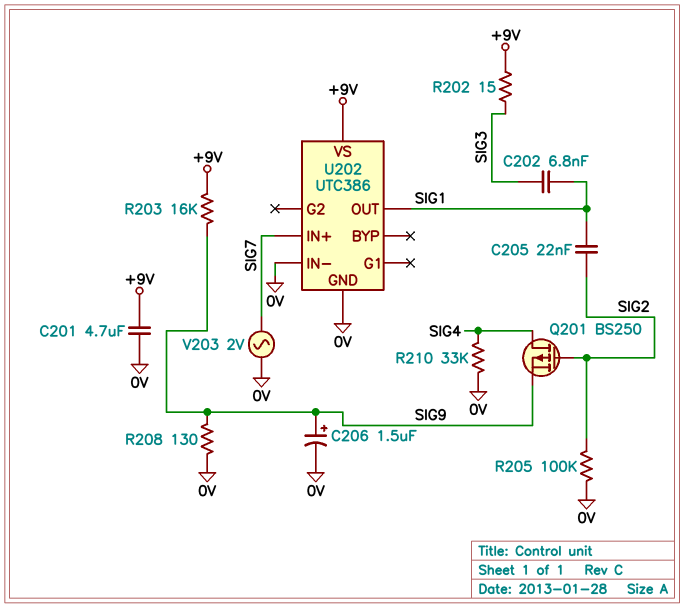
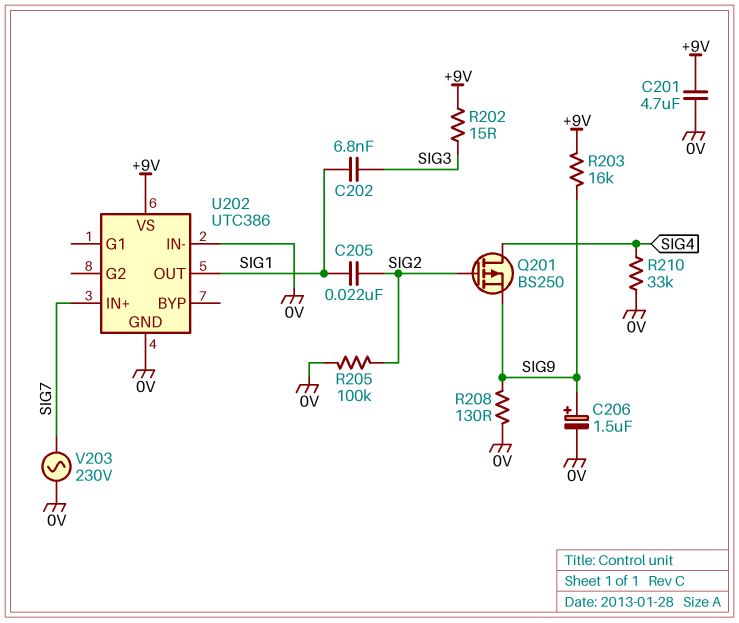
V203: AC 2V (0V, SIG7) -> AC 230V (0V, SIG7)

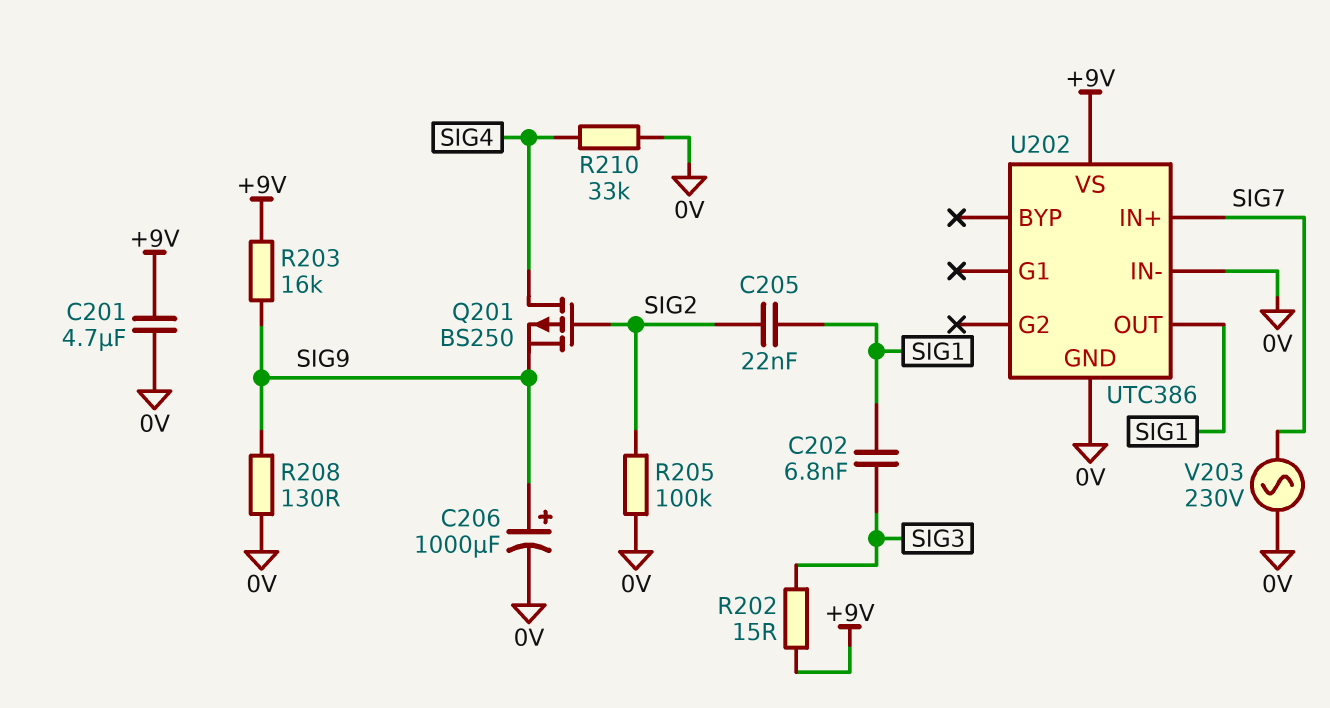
C206: 1.5uF (plus SIG9, minus 0V) -> 1000uF (plus SIG9, minus 0V)

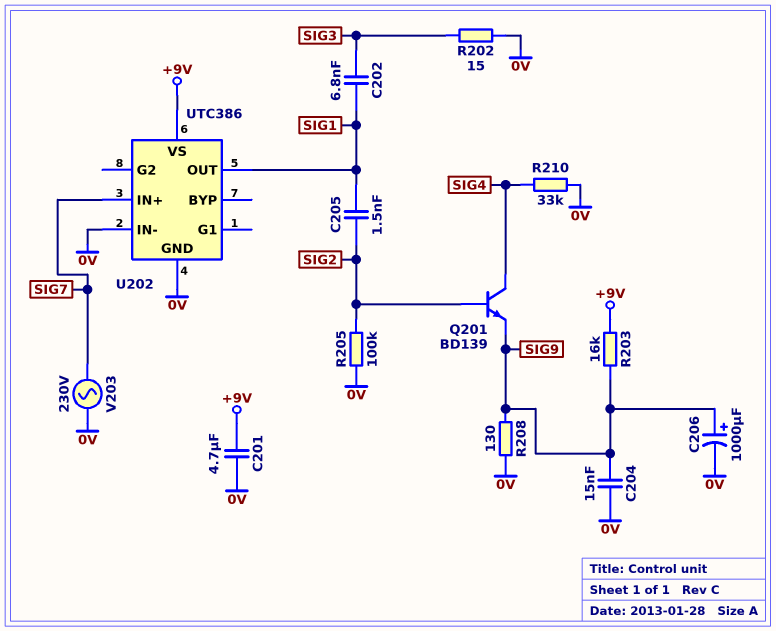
C204: none -> 15nF (0V, SIG9)
C205: 22nF (SIG1, SIG2) -> 1.5nF (SIG1, SIG2)
Q201: PMOS BS250 (G SIG2, D SIG4, S SIG9) -> NPN BD139 (B SIG2, C SIG4, E SIG9)
R202: 15 (+9V, SIG3) -> 15 (0V, SIG3)

